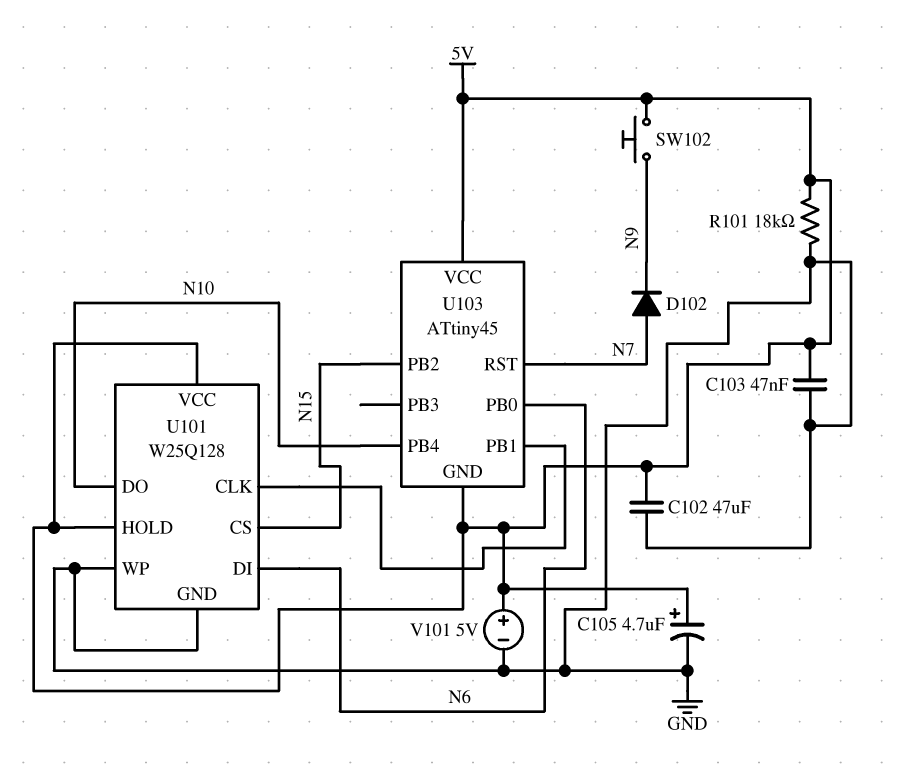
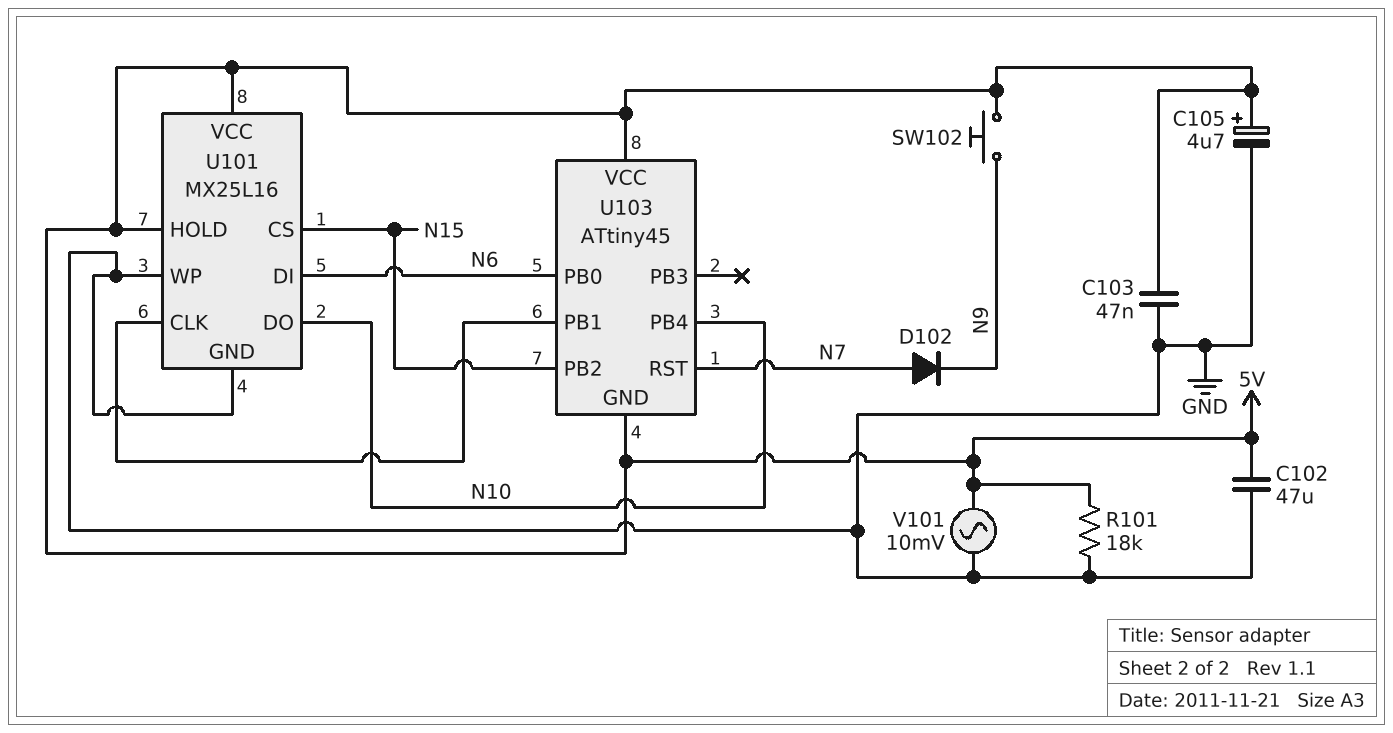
U101: W25Q128 -> MX25L16
V101: 5V (plus 5V, minus GND) -> AC 10mV (5V, GND)

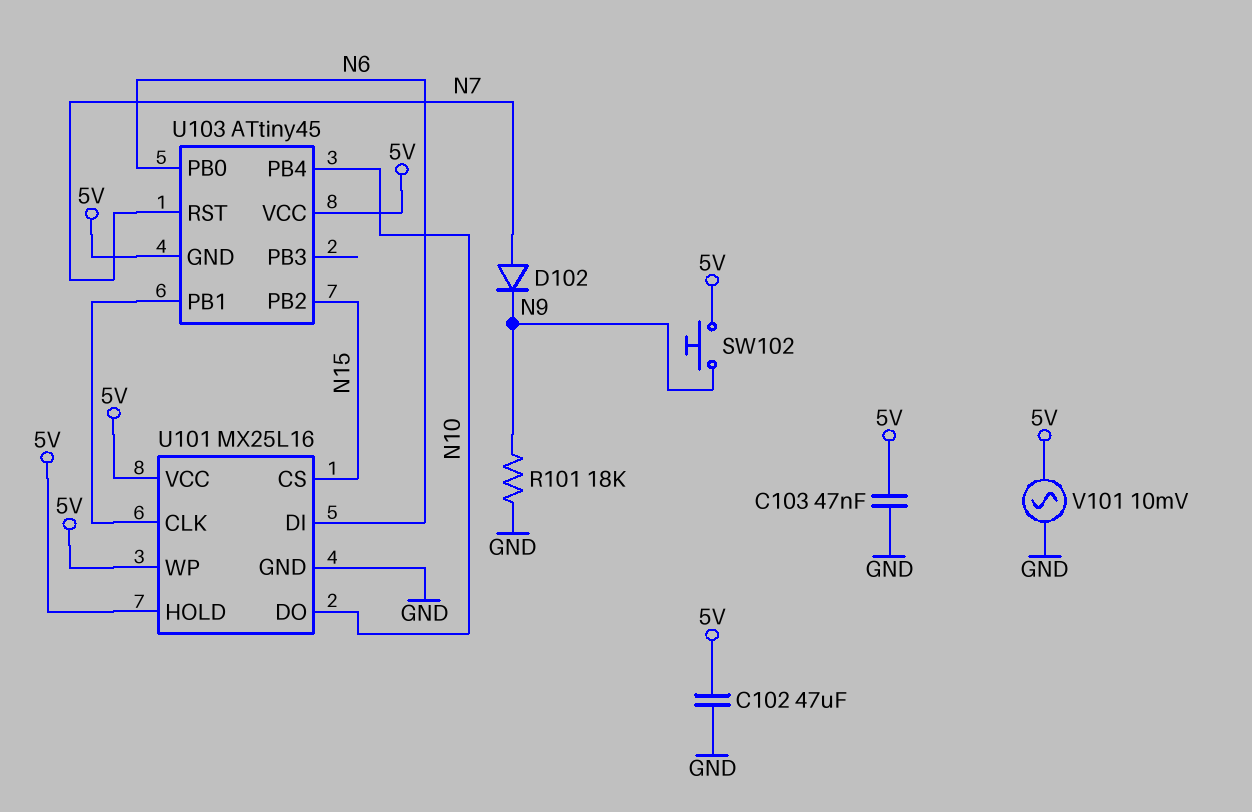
C105: 4.7uF (plus 5V, minus GND) -> none
R101: 18k (5V, GND) -> 18k (GND, N9)
U101 pin WP: GND -> 5V

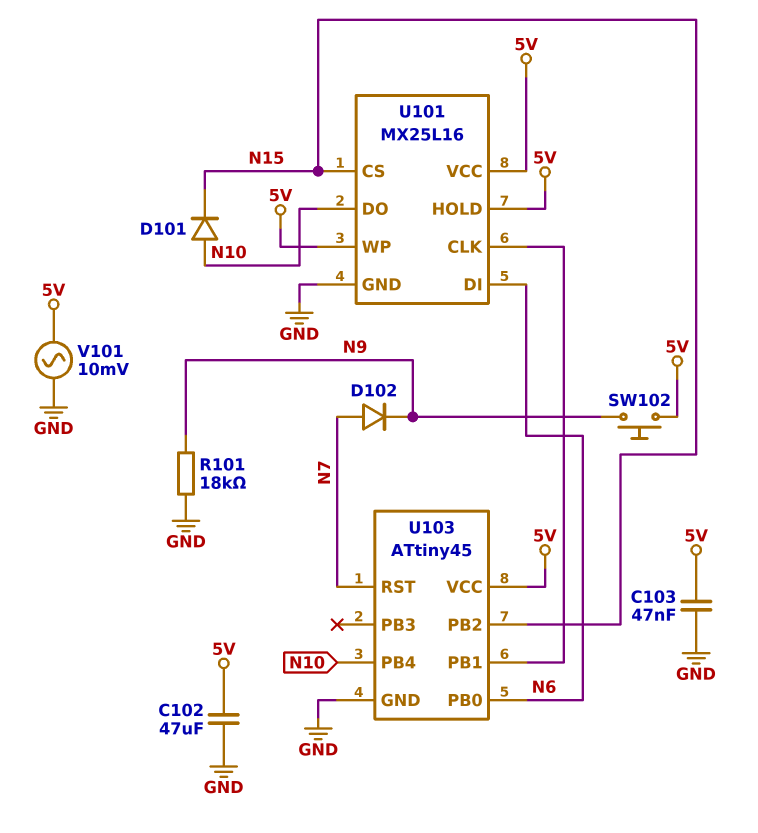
D101: none -> diode (A N10, K N15)
U103 pin GND: 5V -> GND

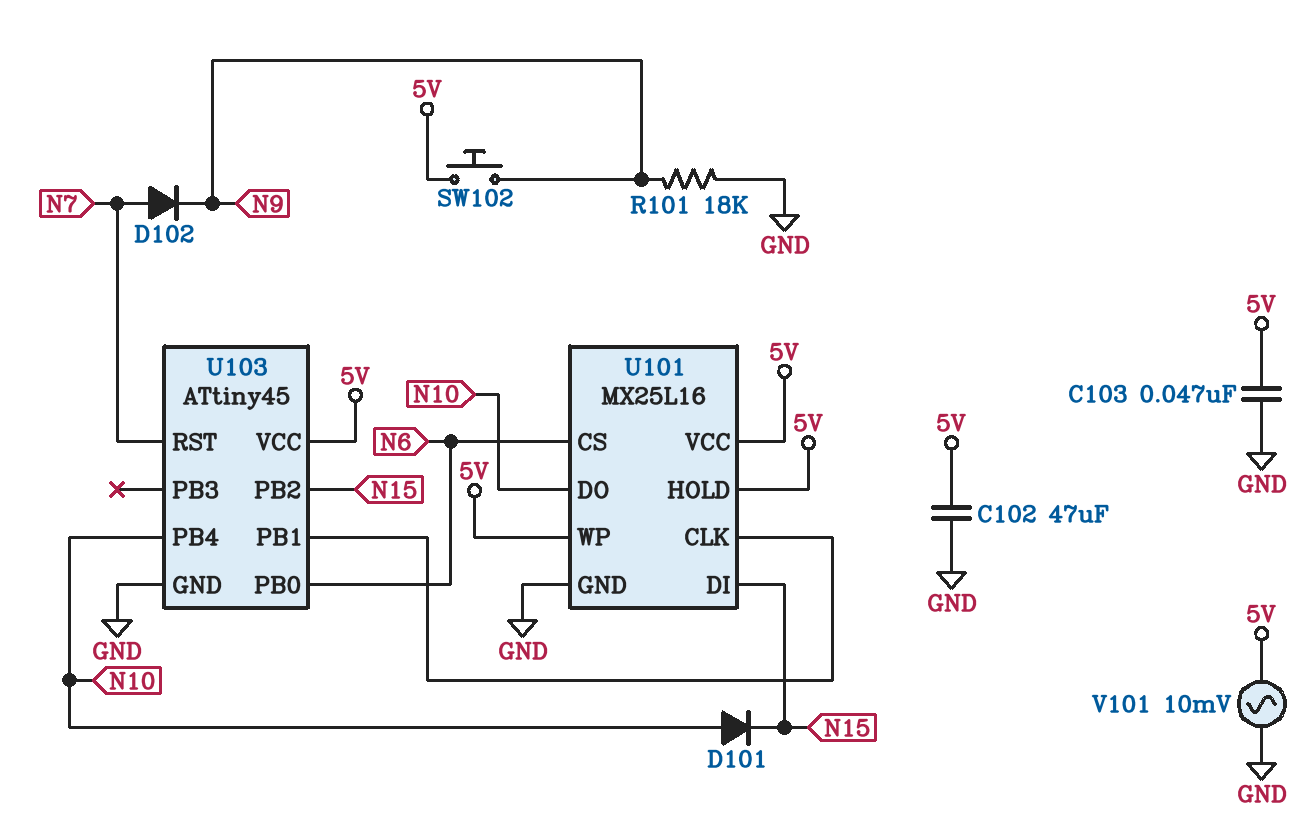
U101 pin CS: N15 -> N6
U101 pin DI: N6 -> N15

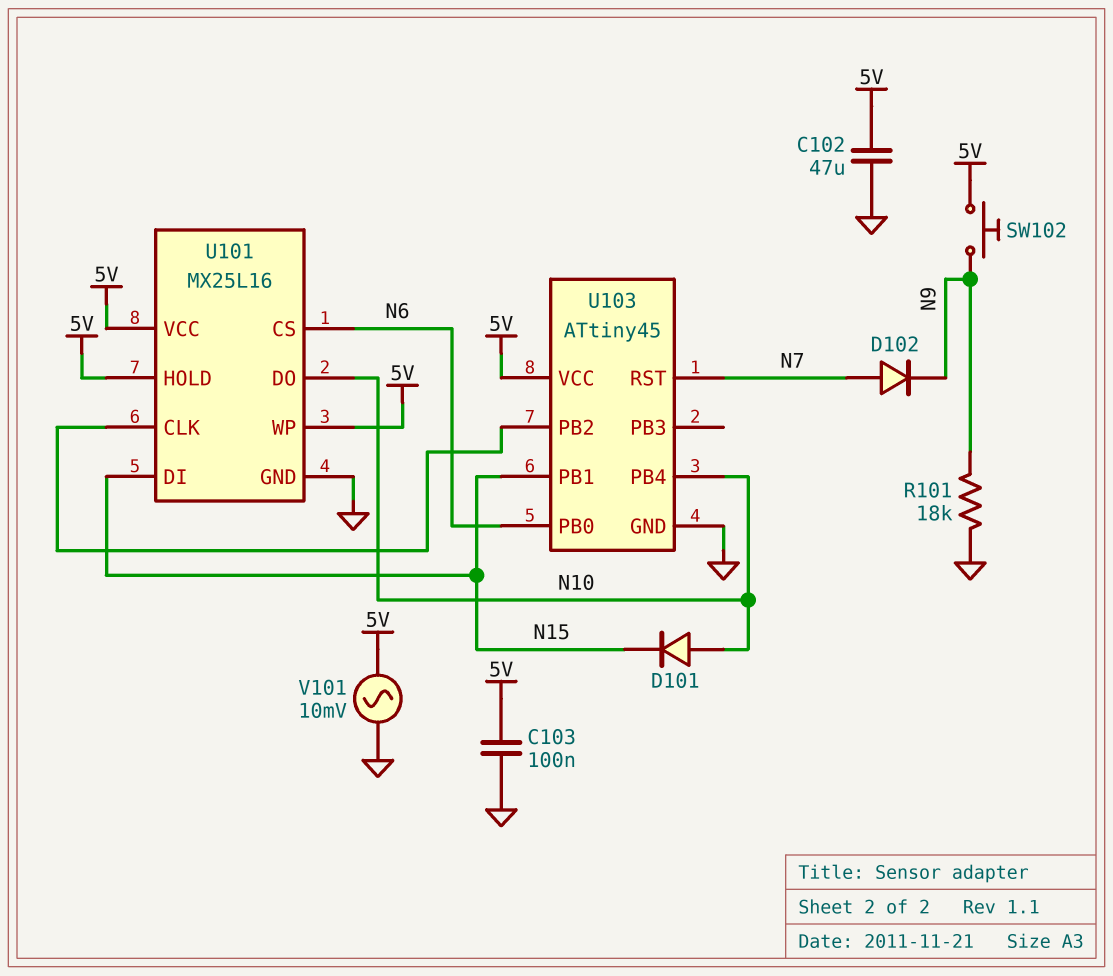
C103: 47nF (5V, GND) -> 100nF (5V, GND)
U103 pin PB1: U101/CLK -> N15
U103 pin PB2: N15 -> U101/CLK

